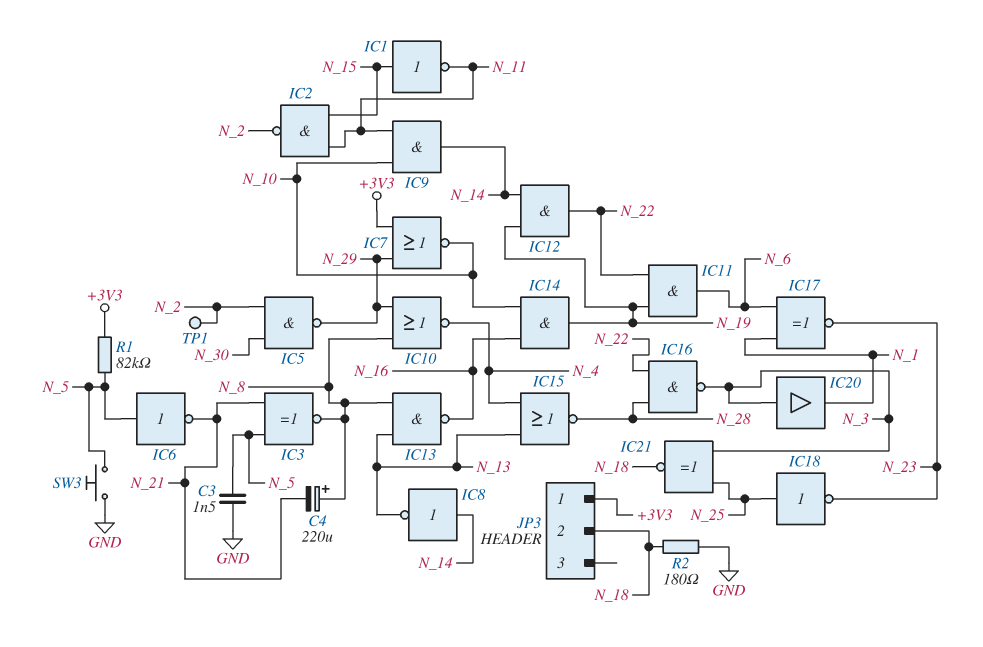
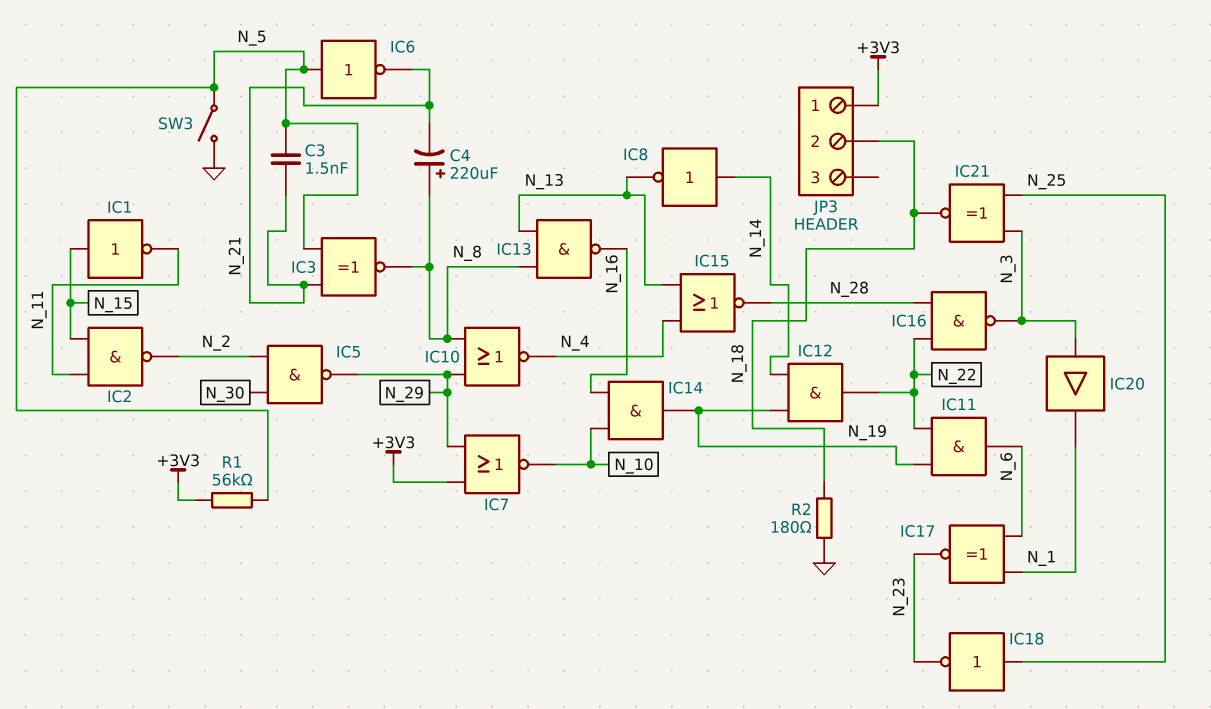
C3: 1.5nF (GND, N_5) -> 1.5nF (N_5, N_21)
IC9: AND (in N_10, in N_11, out N_14) -> none
R1: 82k (+3V3, N_5) -> 56k (+3V3, N_5)
SW3: button (GND, N_5) -> switch (GND, N_5)
TP1: test point (N_2) -> none

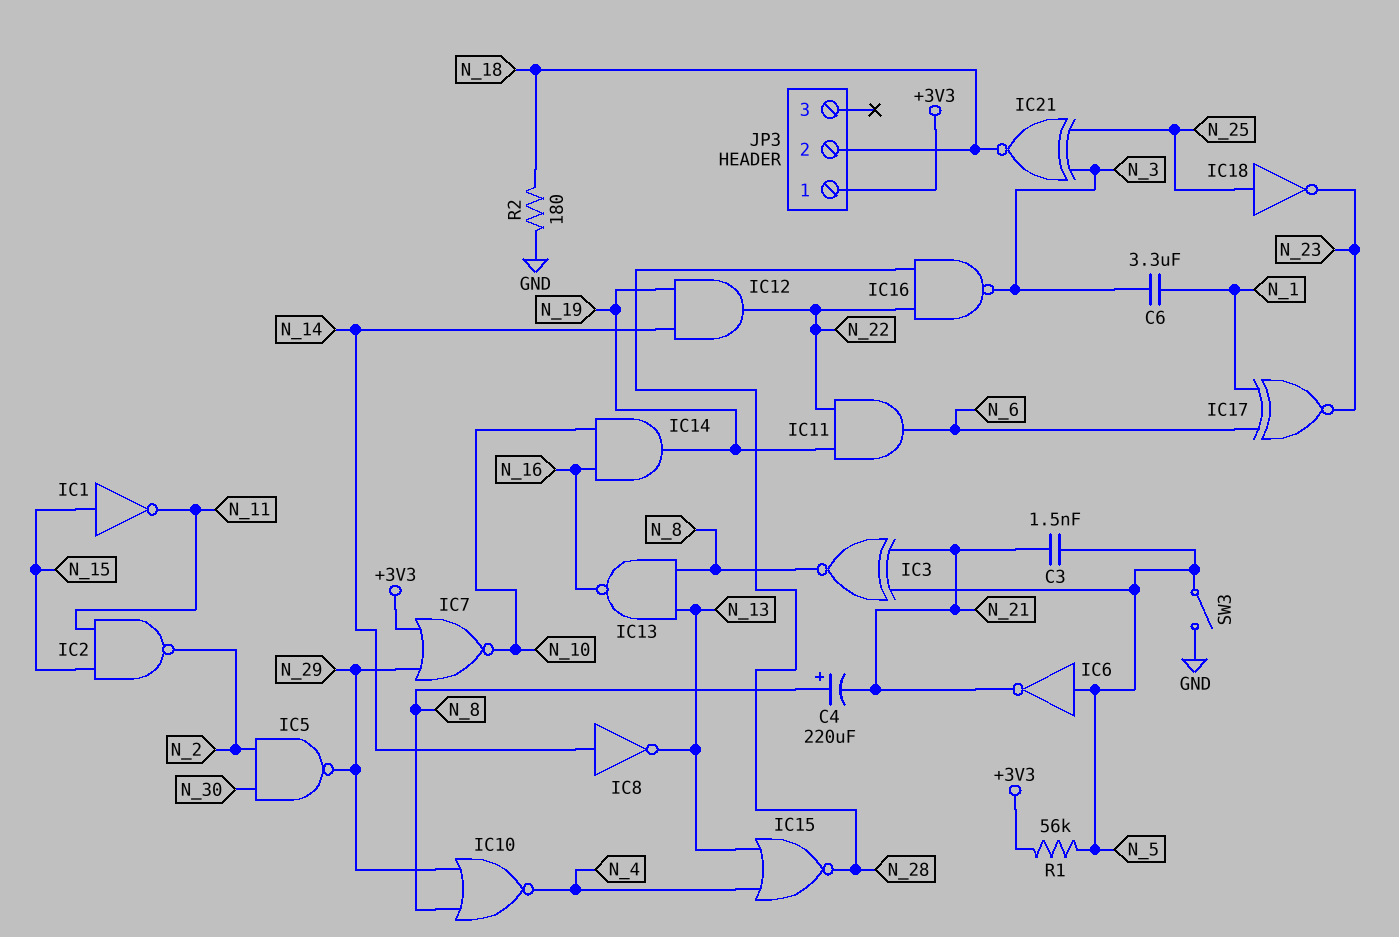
C6: none -> 3.3uF (N_1, N_3)
IC20: buffer (in N_3, out N_1) -> none

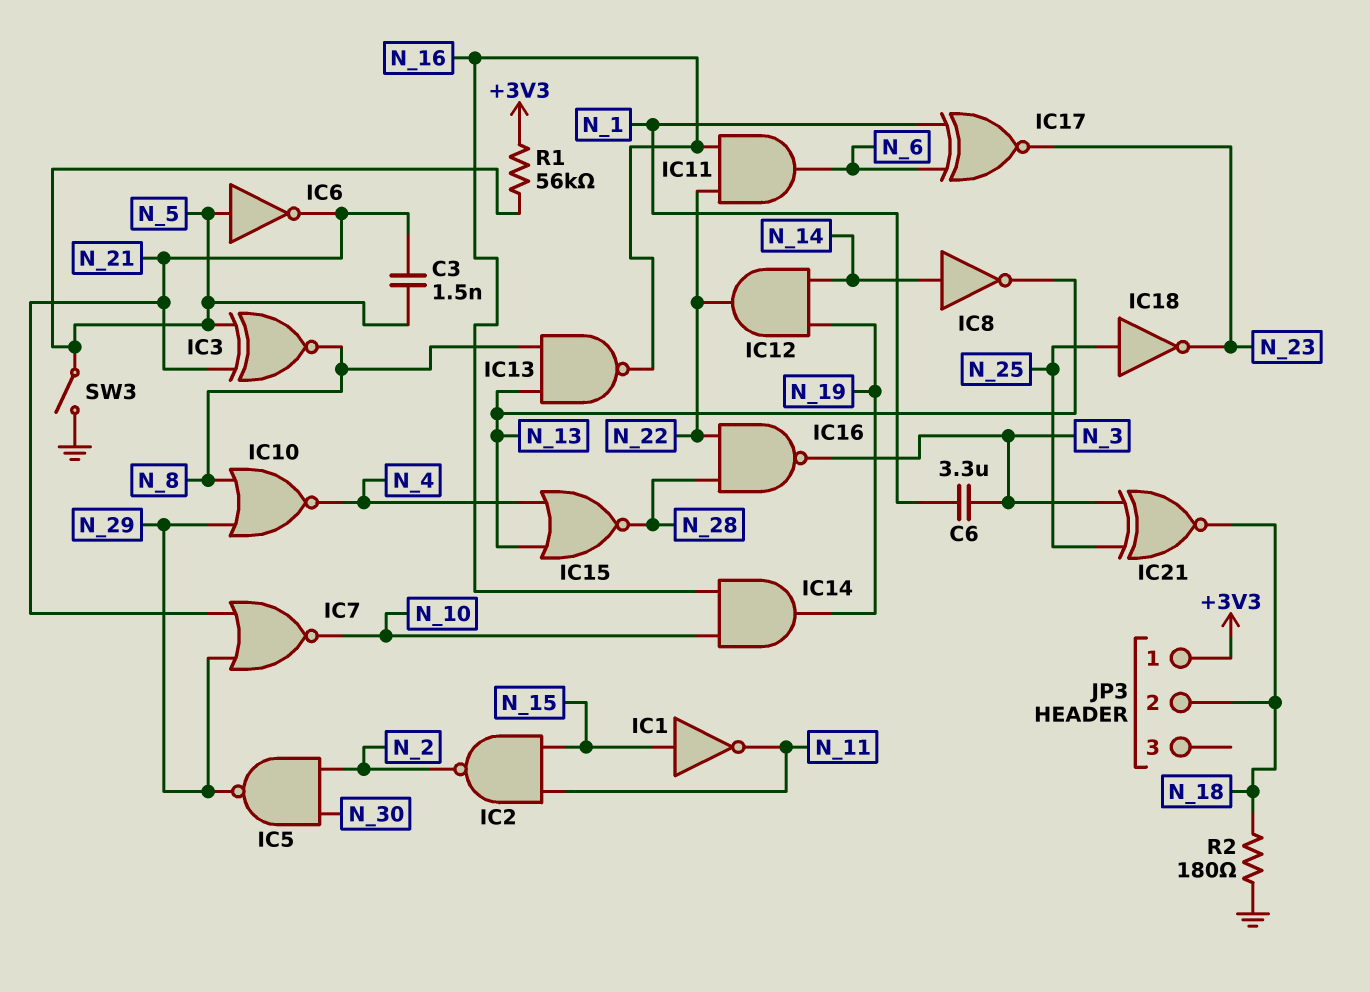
C4: 220uF (plus N_8, minus N_21) -> none
IC7: NOR (in +3V3, in N_29, out N_10) -> NOR (in N_21, in N_29, out N_10)
IC11: AND (in N_19, in N_22, out N_6) -> AND (in N_16, in N_22, out N_6)

